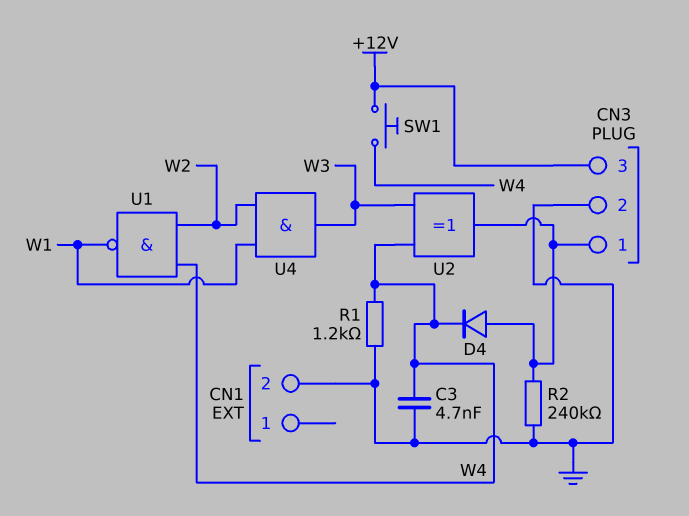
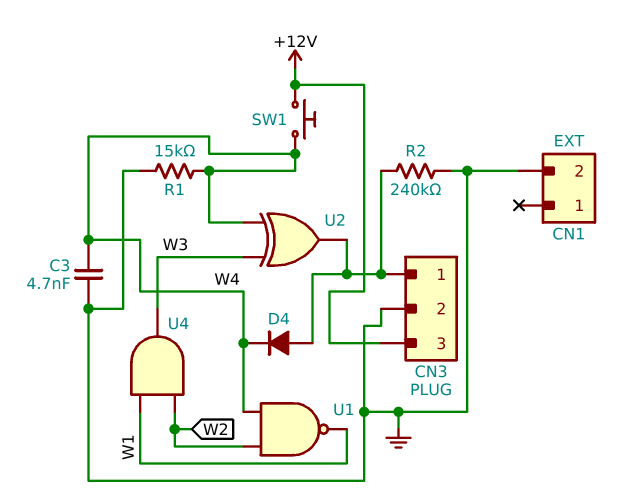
R1: 1.2k (GND, W4) -> 15k (GND, W4)

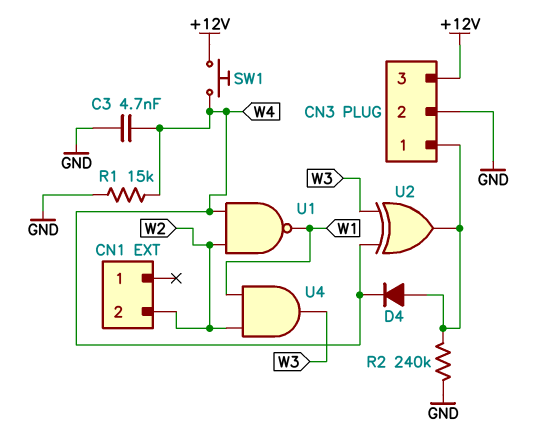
CN1 pin 2: GND -> W2

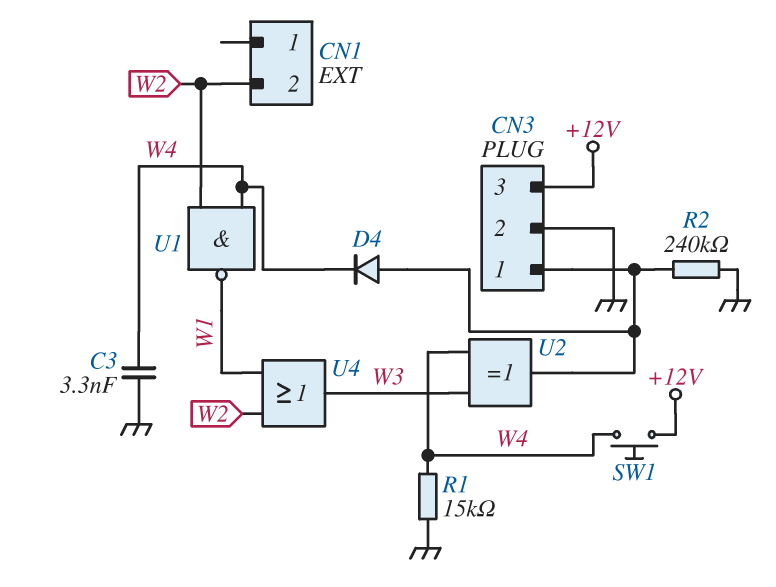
C3: 4.7nF (GND, W4) -> 3.3nF (GND, W4)
U4: AND (in W1, in W2, out W3) -> OR (in W1, in W2, out W3)

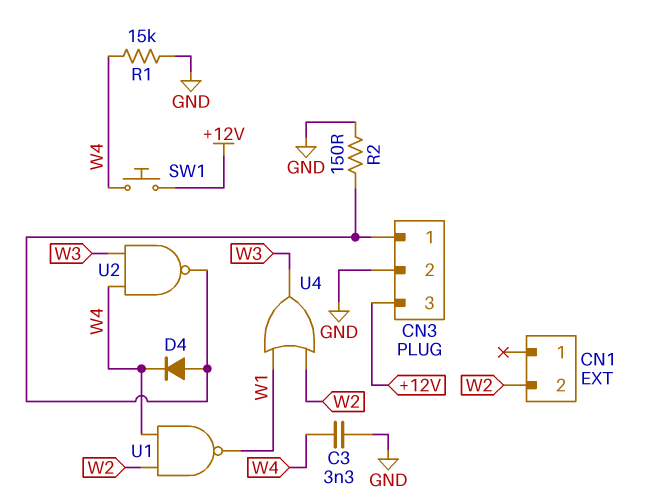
R2: 240k (CN3/1, GND) -> 150 (CN3/1, GND)
U2: XOR (in W3, in W4, out CN3/1) -> NAND (in W3, in W4, out CN3/1)

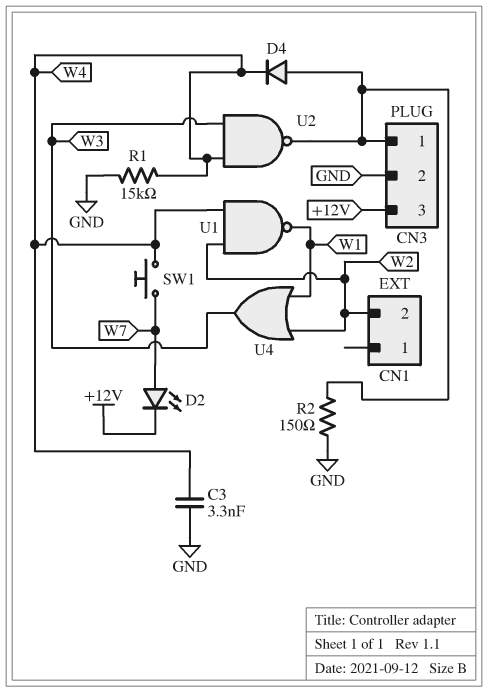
D2: none -> LED (A W7, K +12V)
SW1: button (+12V, W4) -> button (W4, W7)

